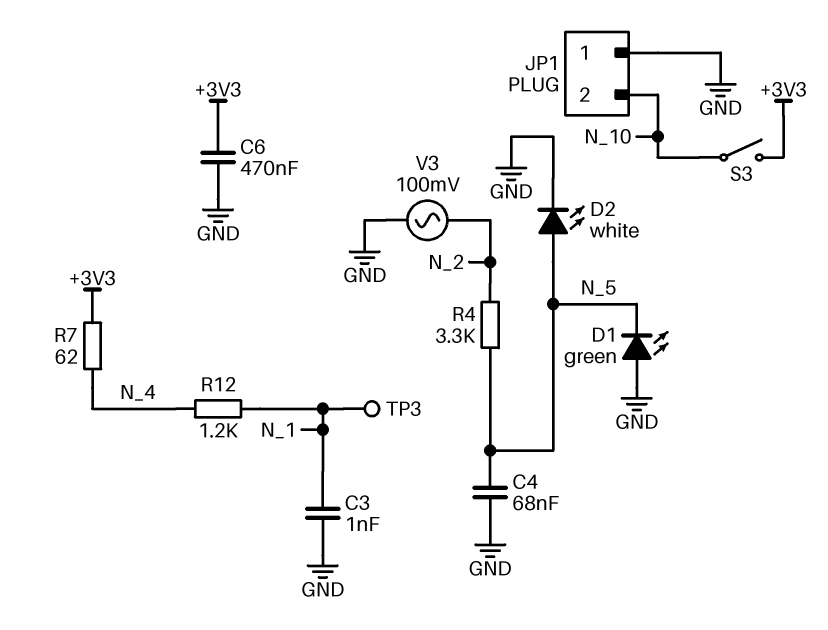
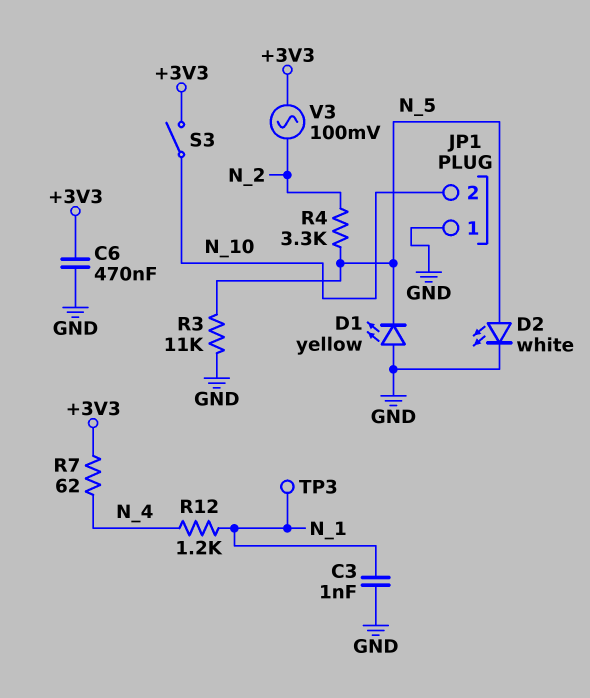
C4: 68nF (GND, N_5) -> none
D1: LED green (A GND, K N_5) -> LED yellow (A GND, K N_5)
R3: none -> 11k (GND, N_5)
V3: AC 100mV (GND, N_2) -> AC 100mV (+3V3, N_2)

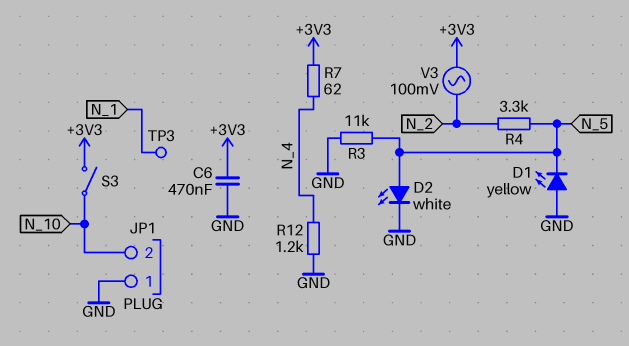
C3: 1nF (GND, N_1) -> none
R12: 1.2k (N_1, N_4) -> 1.2k (GND, N_4)

